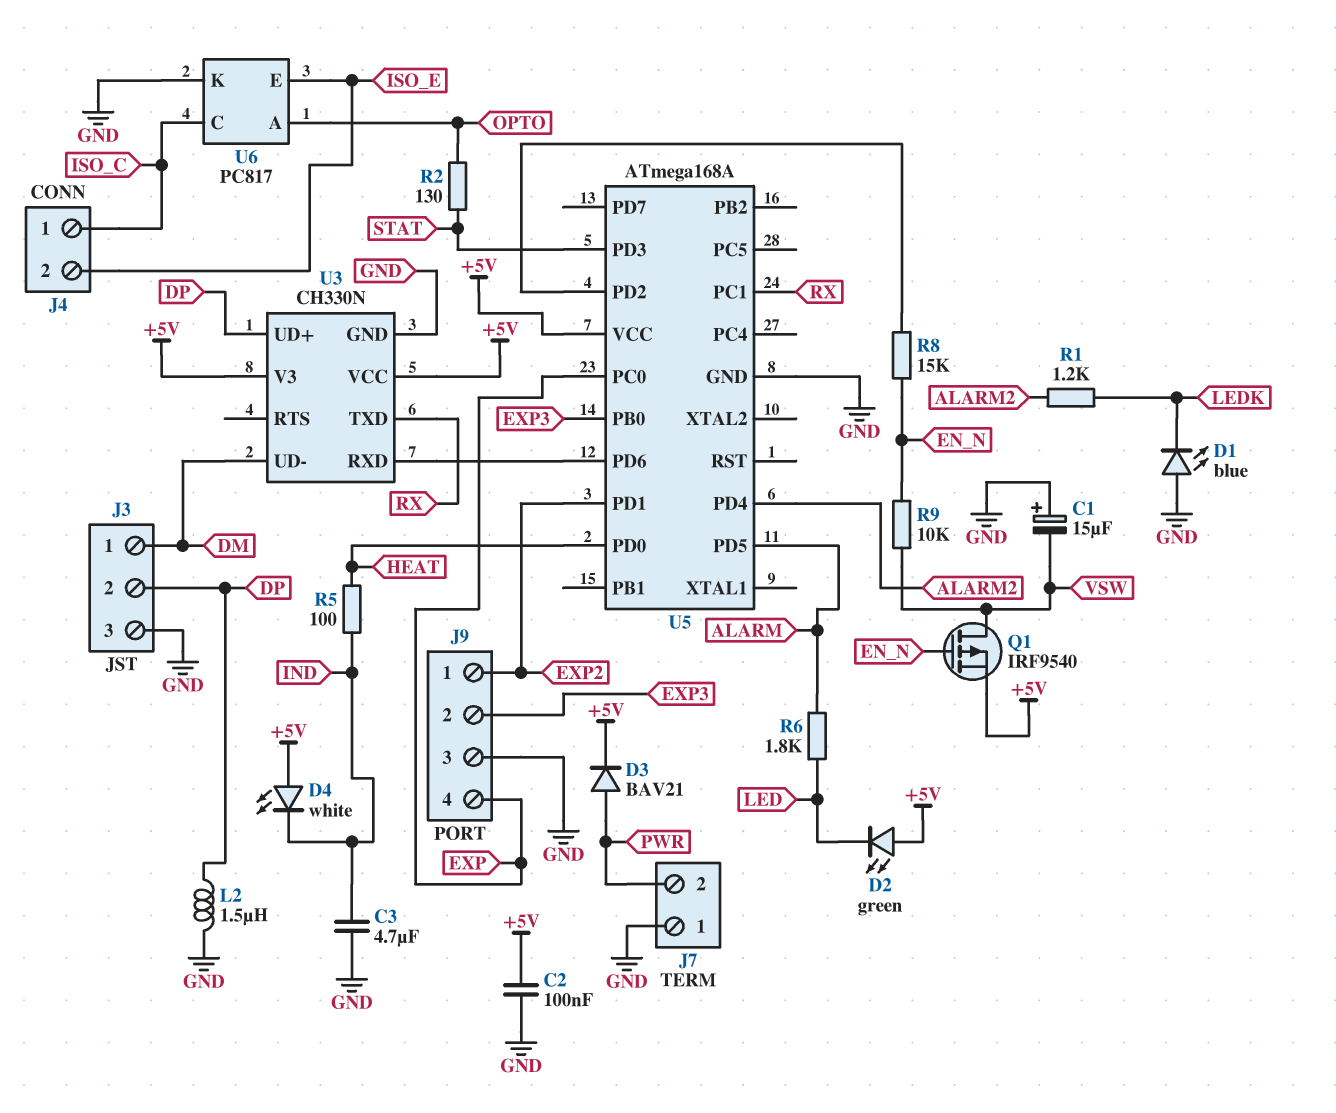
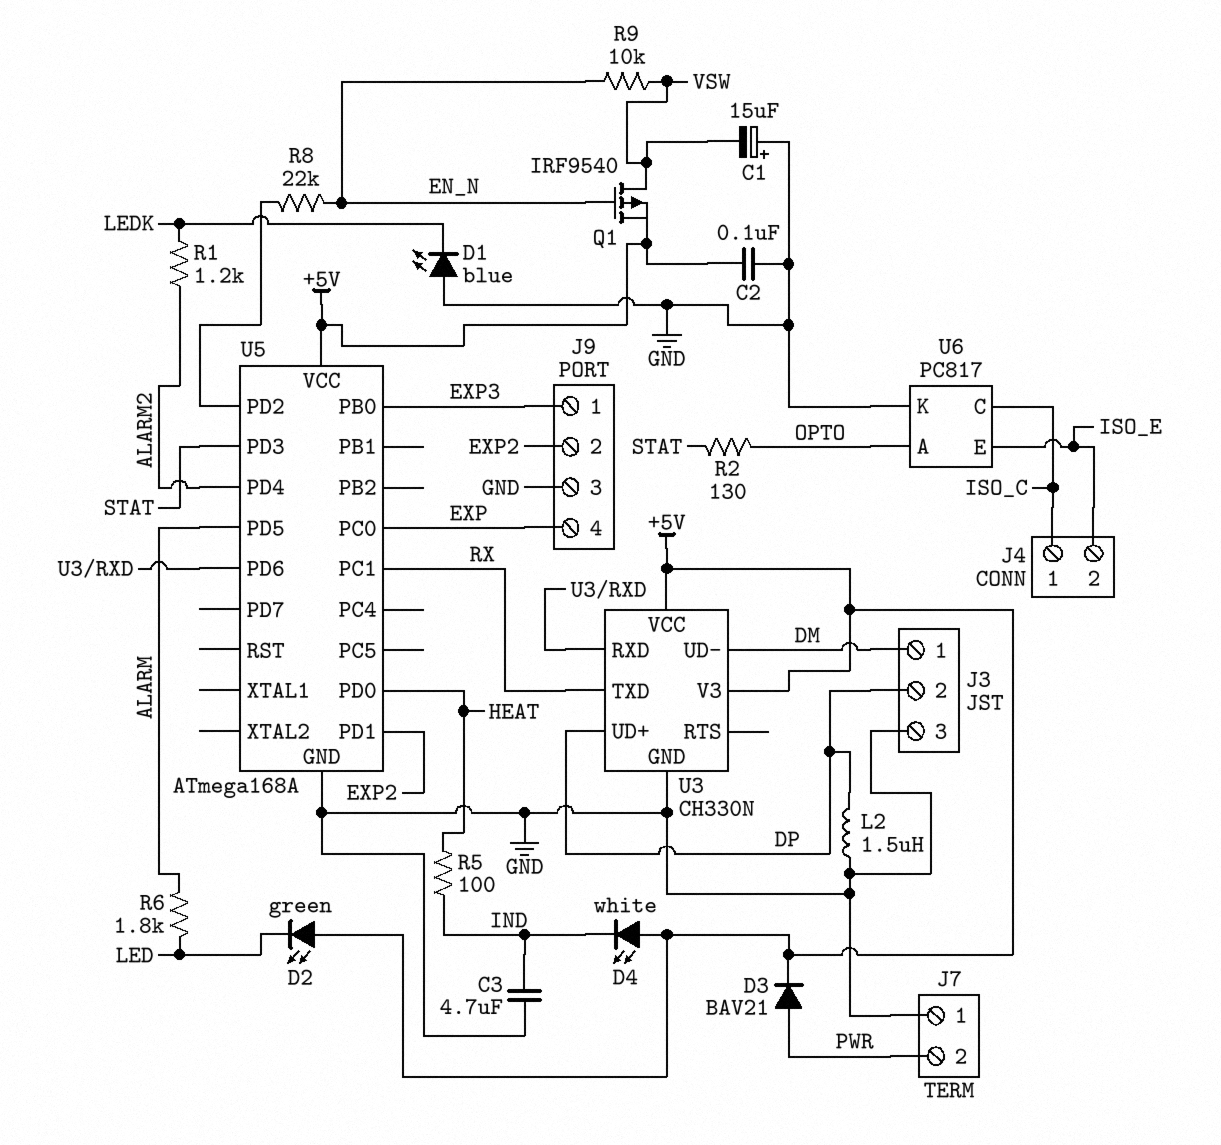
J9 pin 1: EXP2 -> EXP3
J9 pin 2: EXP3 -> EXP2
R8: 15k (EN_N, U5/PD2) -> 22k (EN_N, U5/PD2)

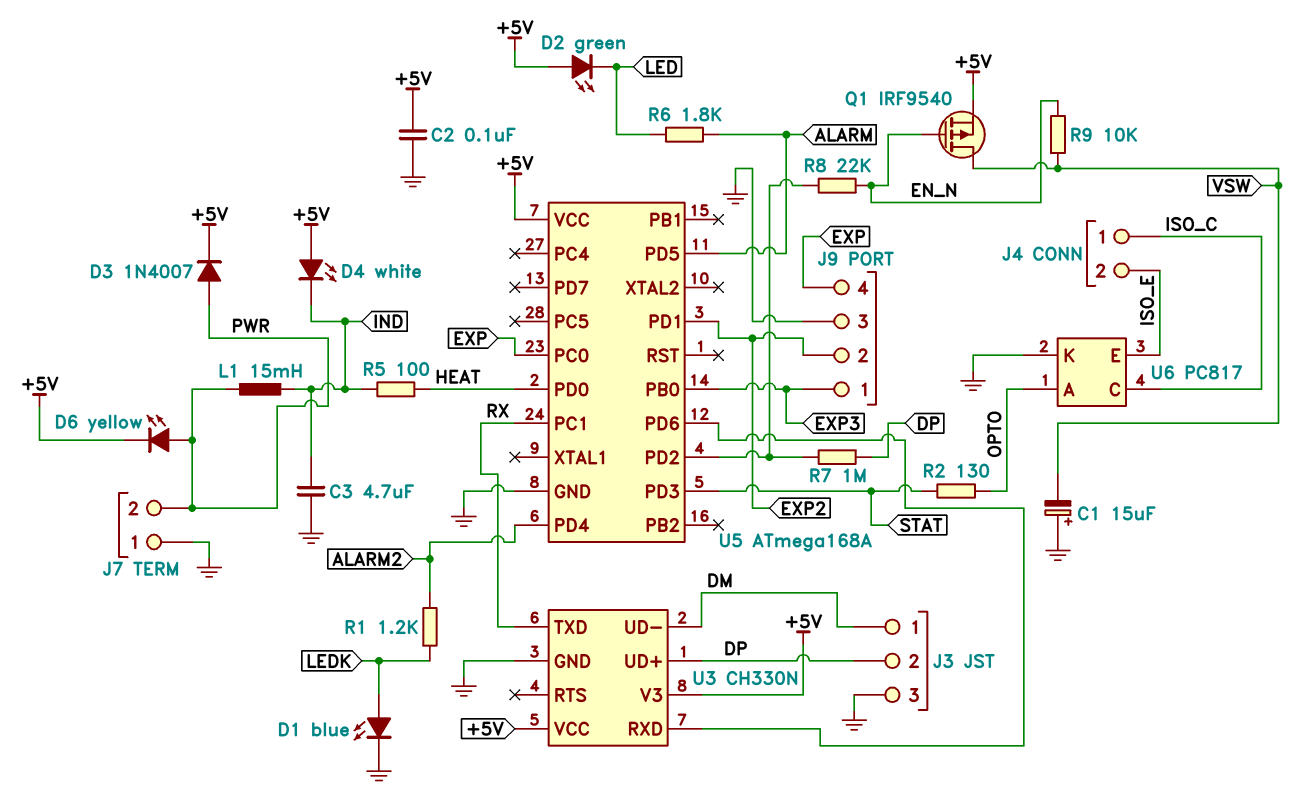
D1: LED blue (A GND, K LEDK) -> LED blue (A LEDK, K GND)
D3: diode BAV21 (A PWR, K +5V) -> diode 1N4007 (A PWR, K +5V)
D6: none -> LED yellow (A PWR, K +5V)
L1: none -> 15mH (IND, PWR)
L2: 1.5uH (DP, GND) -> none
R7: none -> 1M (DP, U5/PD2)

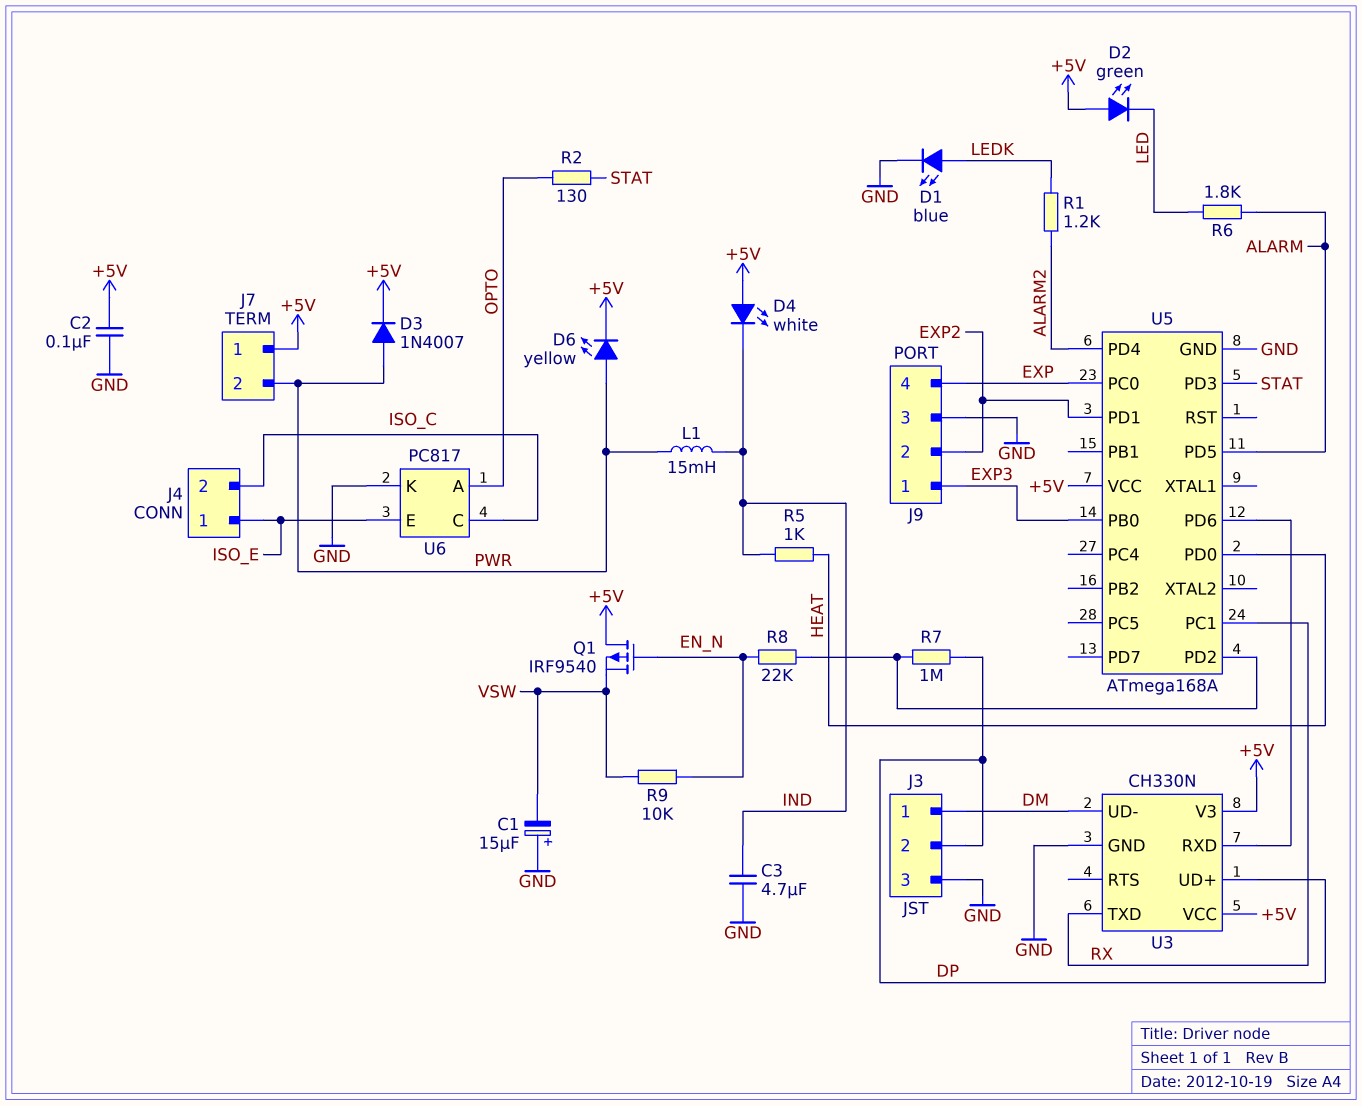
J4 pin 1: ISO_C -> ISO_E
J4 pin 2: ISO_E -> ISO_C
J7 pin 1: GND -> +5V
Q1: PMOS IRF9540 (G EN_N, D VSW, S +5V) -> PMOS IRF9540 (G EN_N, D +5V, S VSW)
R5: 100 (HEAT, IND) -> 1k (HEAT, IND)

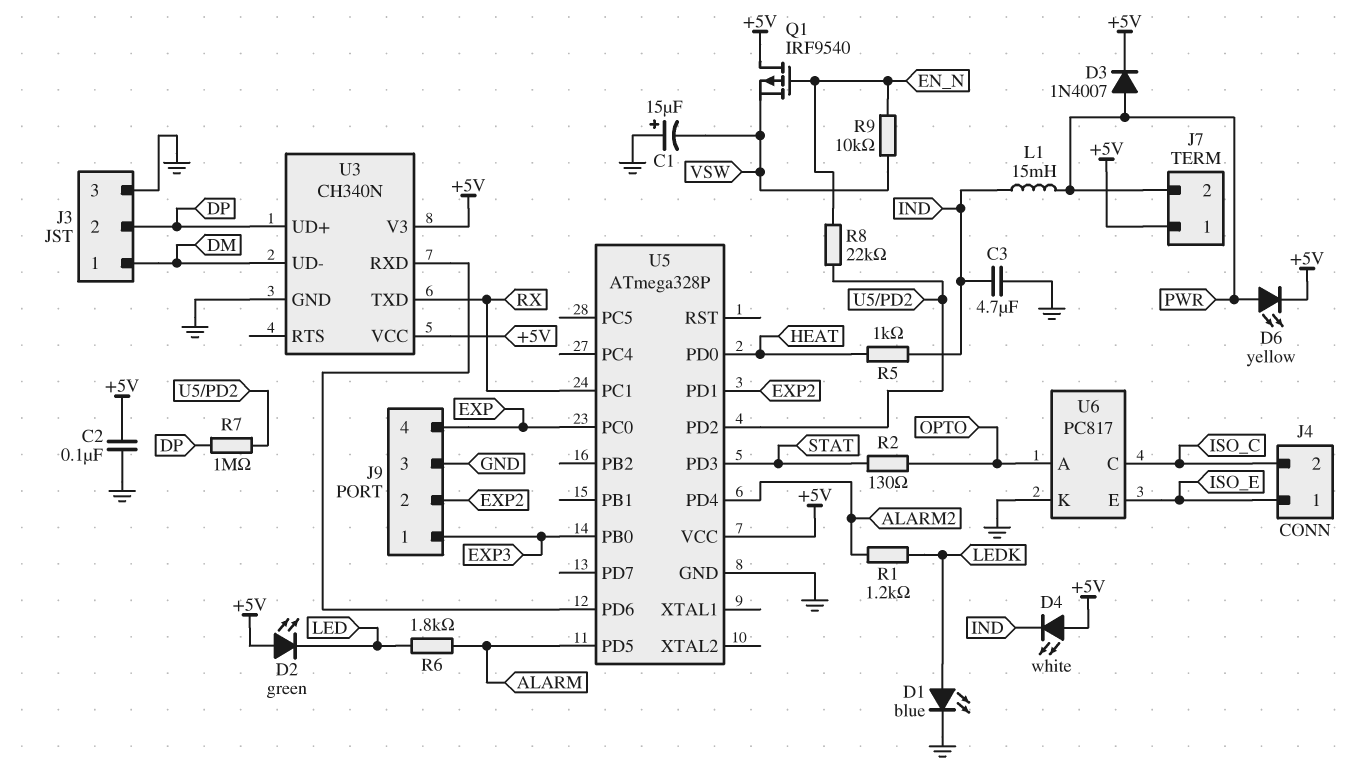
U3: CH330N -> CH340N
U5: ATmega168A -> ATmega328P

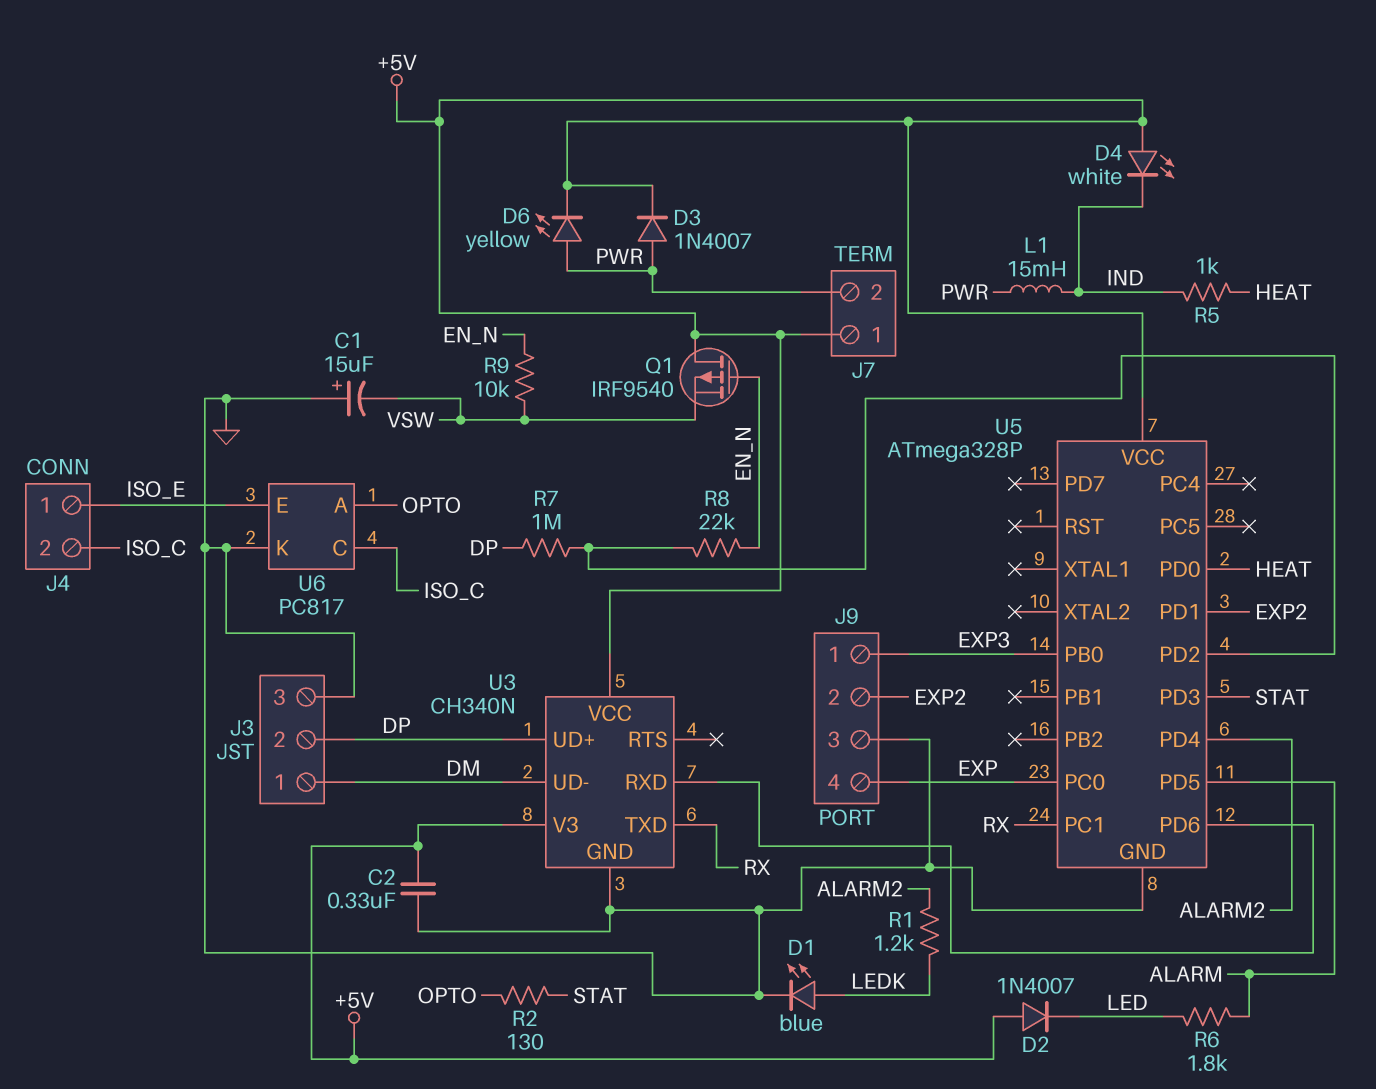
C2: 100nF (+5V, GND) -> 330nF (+5V, GND)
C3: 4.7uF (GND, IND) -> none
D2: LED green (A +5V, K LED) -> diode 1N4007 (A +5V, K LED)

